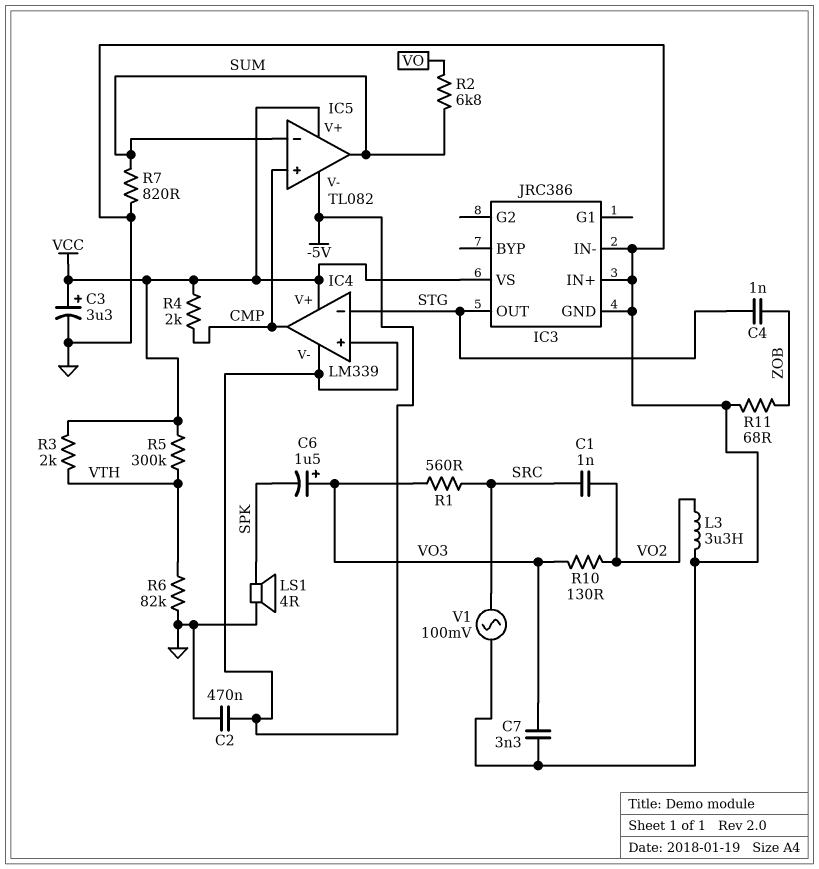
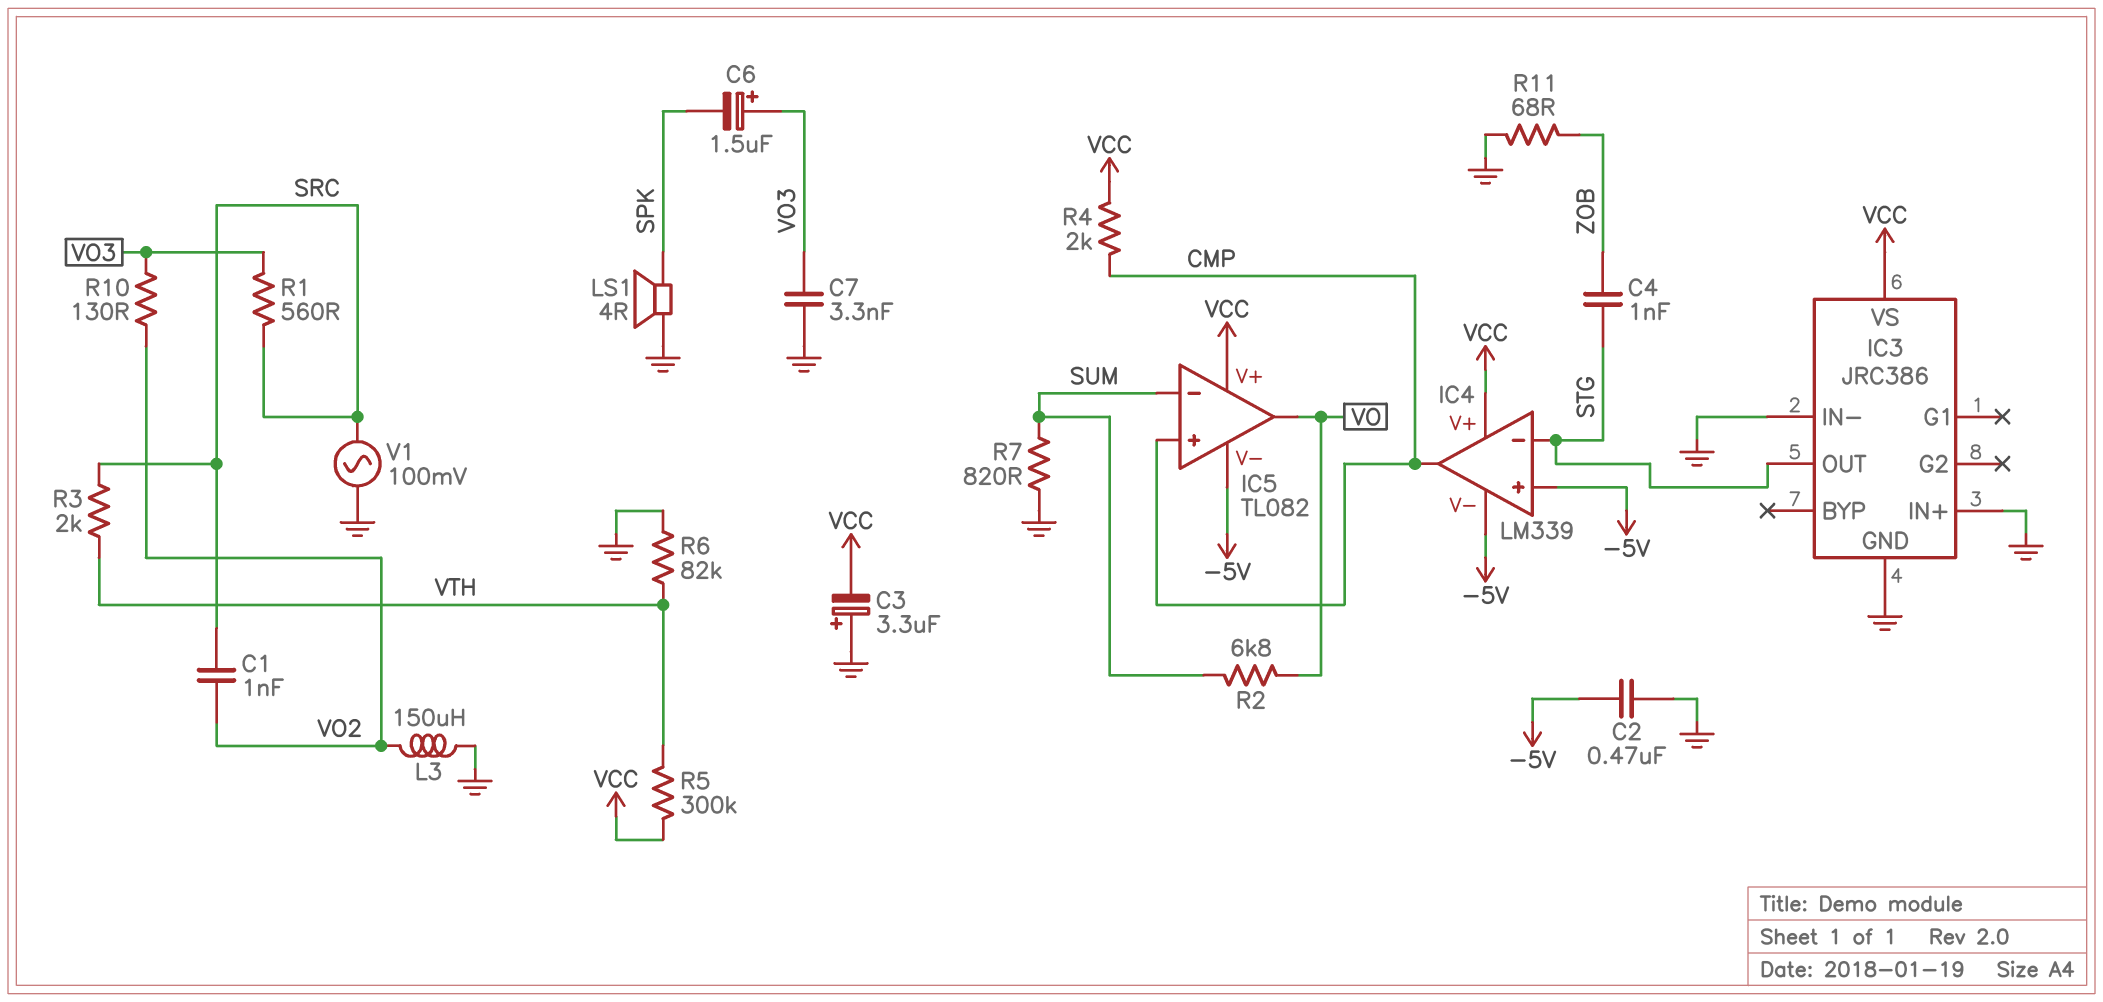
C3: 3.3uF (plus VCC, minus GND) -> 3.3uF (plus GND, minus VCC)
IC5 pin out: SUM -> VO
L3: 3.3uH (GND, VO2) -> 150uH (GND, VO2)
R3: 2k (VCC, VTH) -> 2k (SRC, VTH)

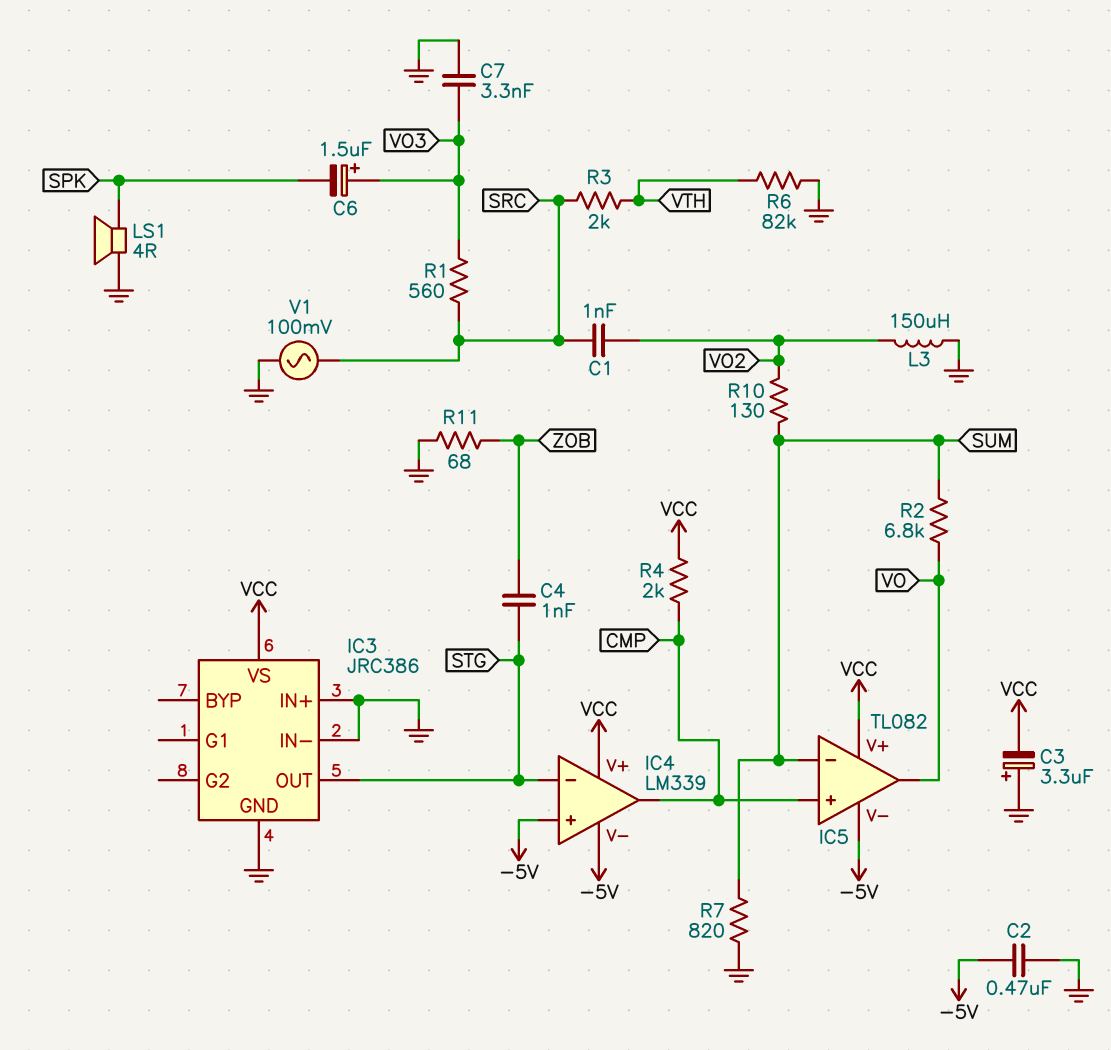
R5: 300k (VCC, VTH) -> none
R10: 130 (VO2, VO3) -> 130 (SUM, VO2)

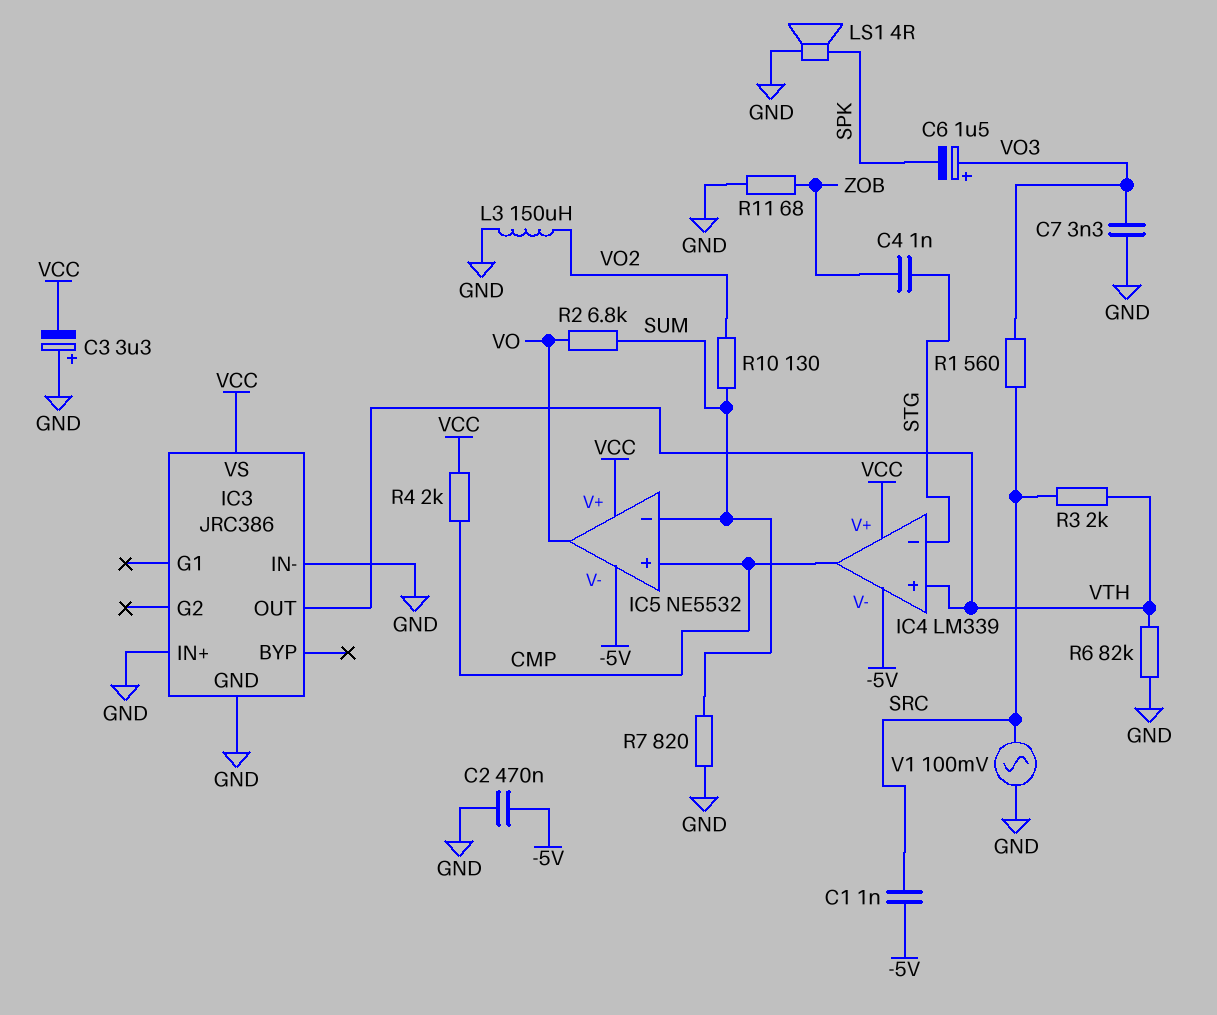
C1: 1nF (SRC, VO2) -> 1nF (-5V, SRC)
IC3 pin OUT: STG -> VTH
IC4 pin in+: -5V -> VTH
IC5: TL082 -> NE5532

